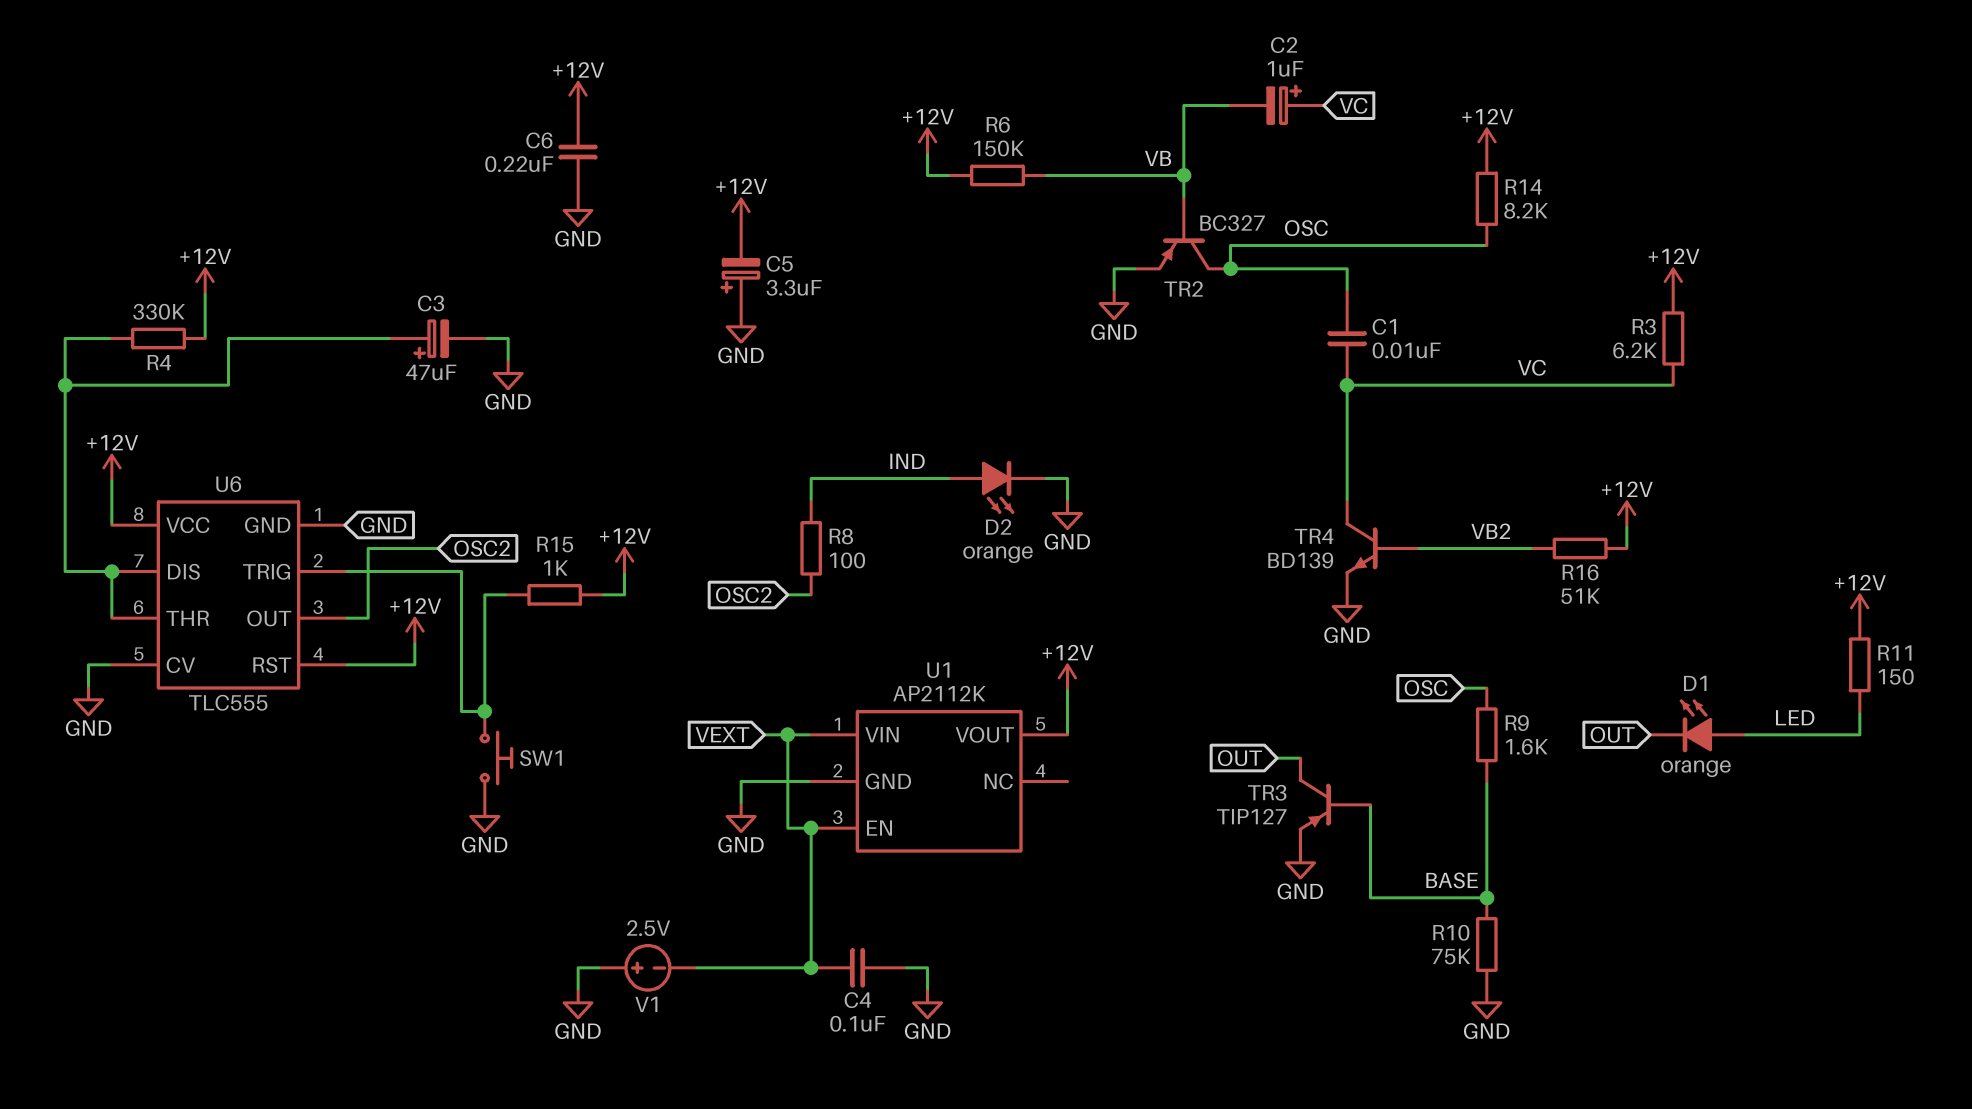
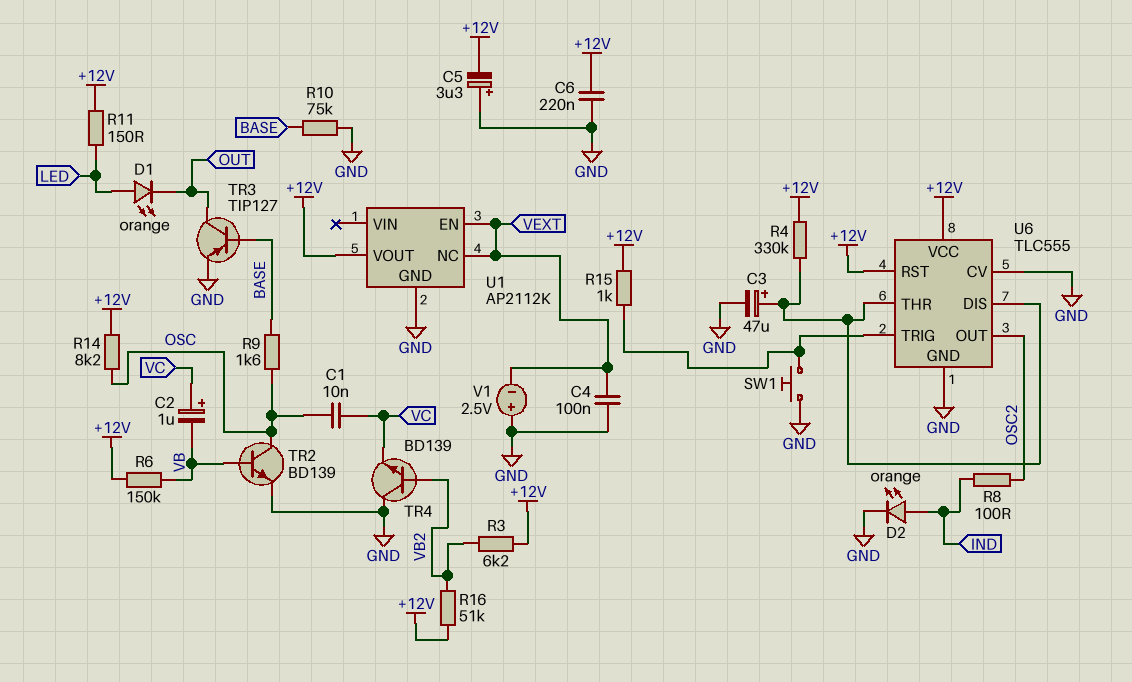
R3: 6.2k (+12V, VC) -> 6.2k (+12V, VB2)
TR2: PNP BC327 (B VB, C OSC, E GND) -> NPN BD139 (B VB, C OSC, E GND)
TR4: NPN BD139 (B VB2, C VC, E GND) -> NPN BD139 (B VB2, C GND, E VC)
U1 pin NC: none -> VEXT
U1 pin VIN: VEXT -> none

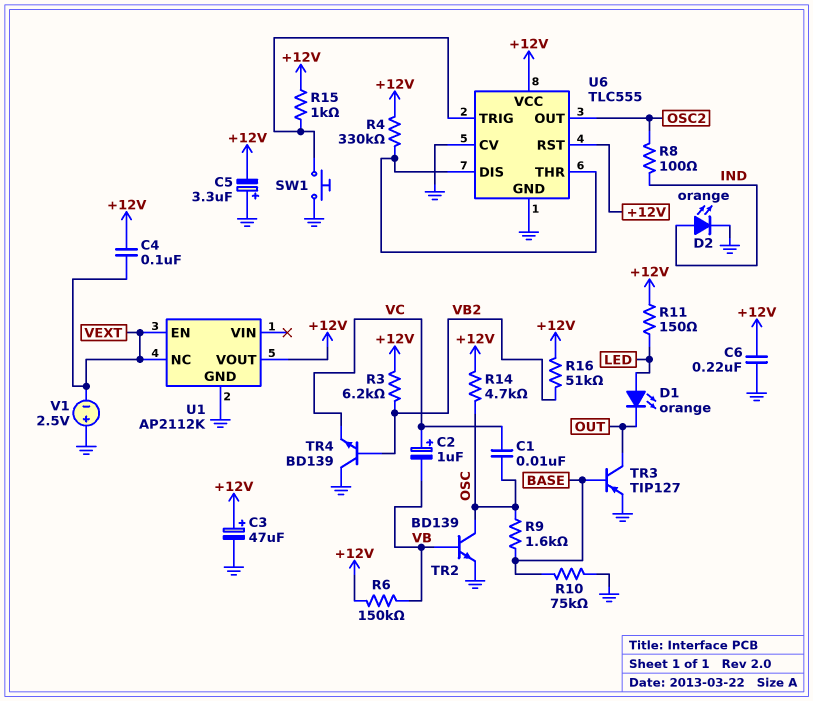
C3: 47uF (plus U6/DIS, minus GND) -> 47uF (plus +12V, minus GND)
C4: 100nF (GND, VEXT) -> 100nF (+12V, VEXT)
R14: 8.2k (+12V, OSC) -> 4.7k (+12V, OSC)

